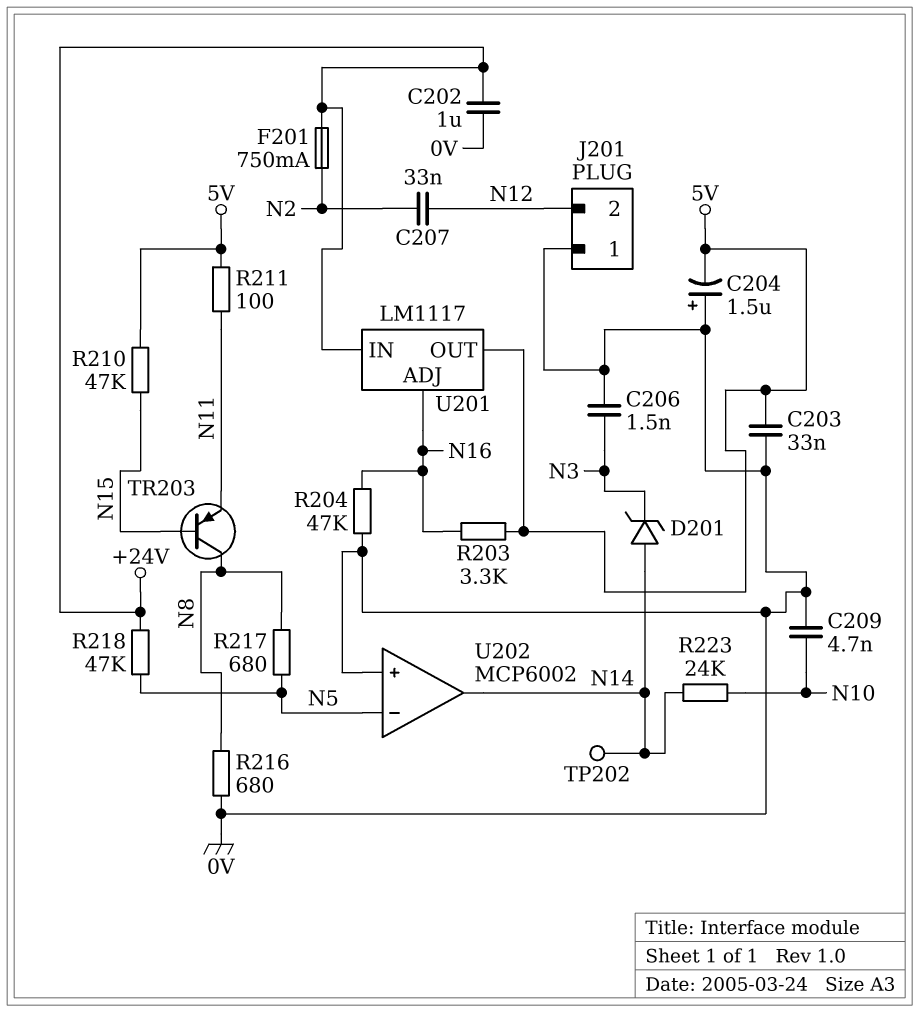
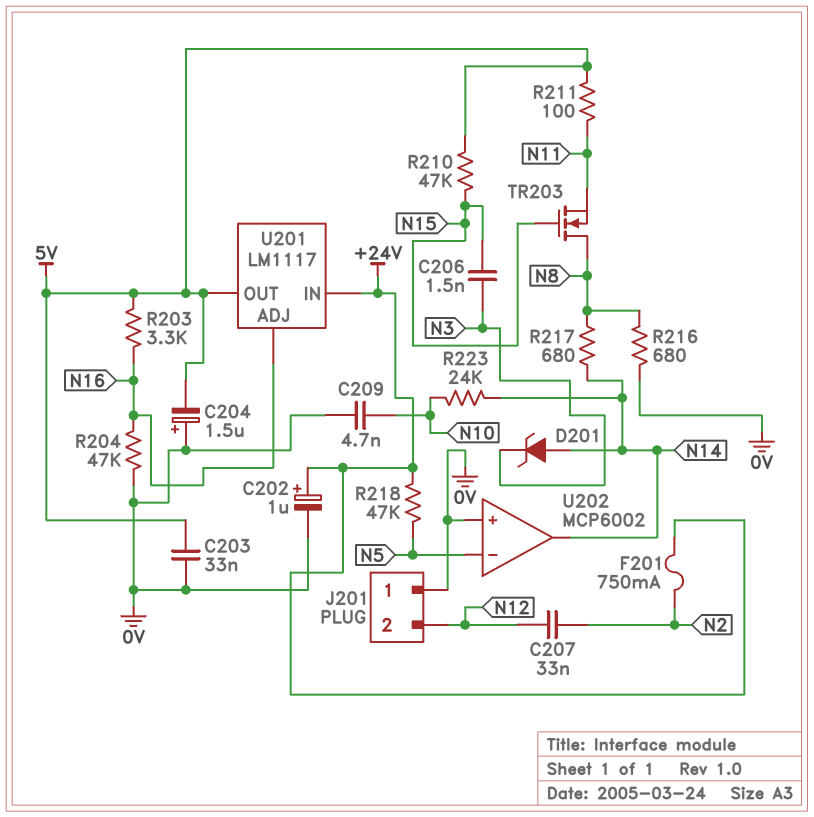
C202: 1uF (+24V, 0V) -> 1uF (plus +24V, minus 0V)
C206: 1.5nF (0V, N3) -> 1.5nF (N3, N15)
R217: 680 (N5, N8) -> 680 (N8, N14)
TP202: test point (N14) -> none
TR203: PNP (B N15, C N8, E N11) -> NMOS (G N15, D N8, S N11)

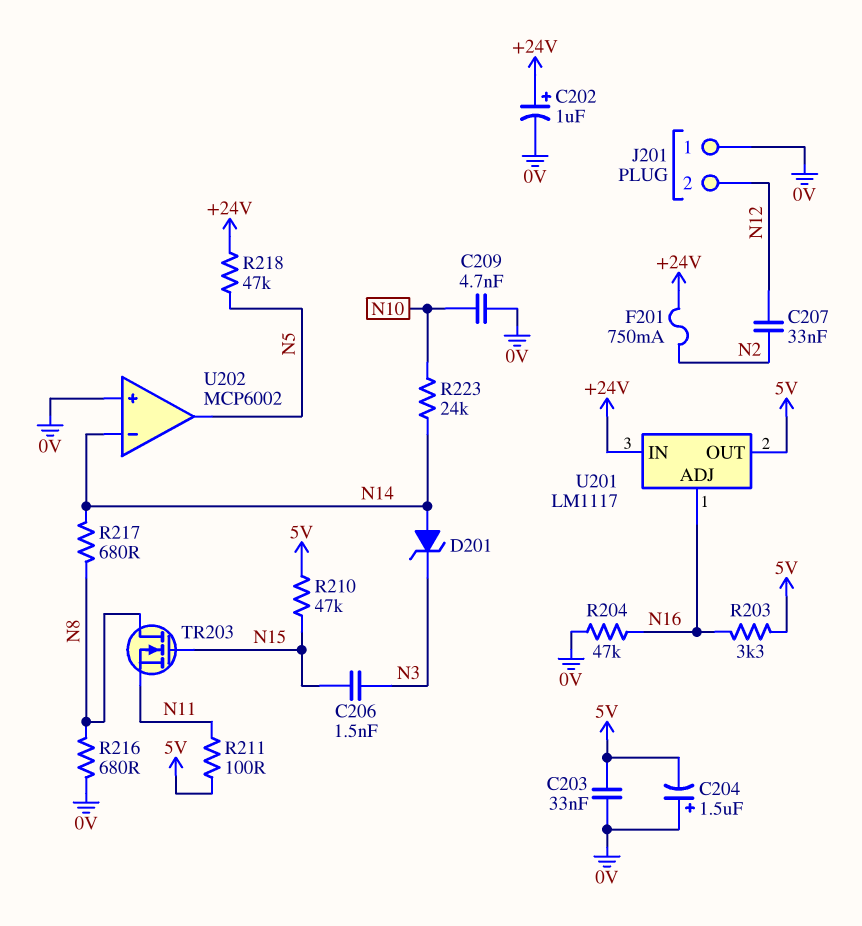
U202 pin in-: N5 -> N14
U202 pin out: N14 -> N5

